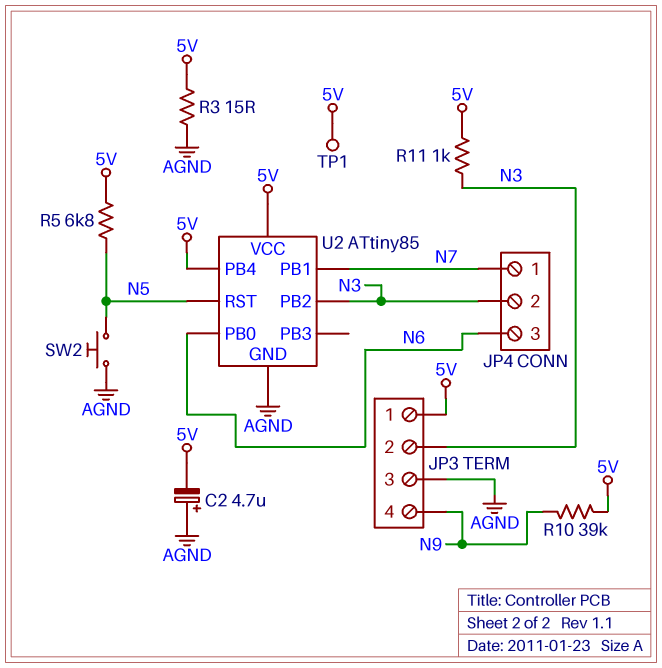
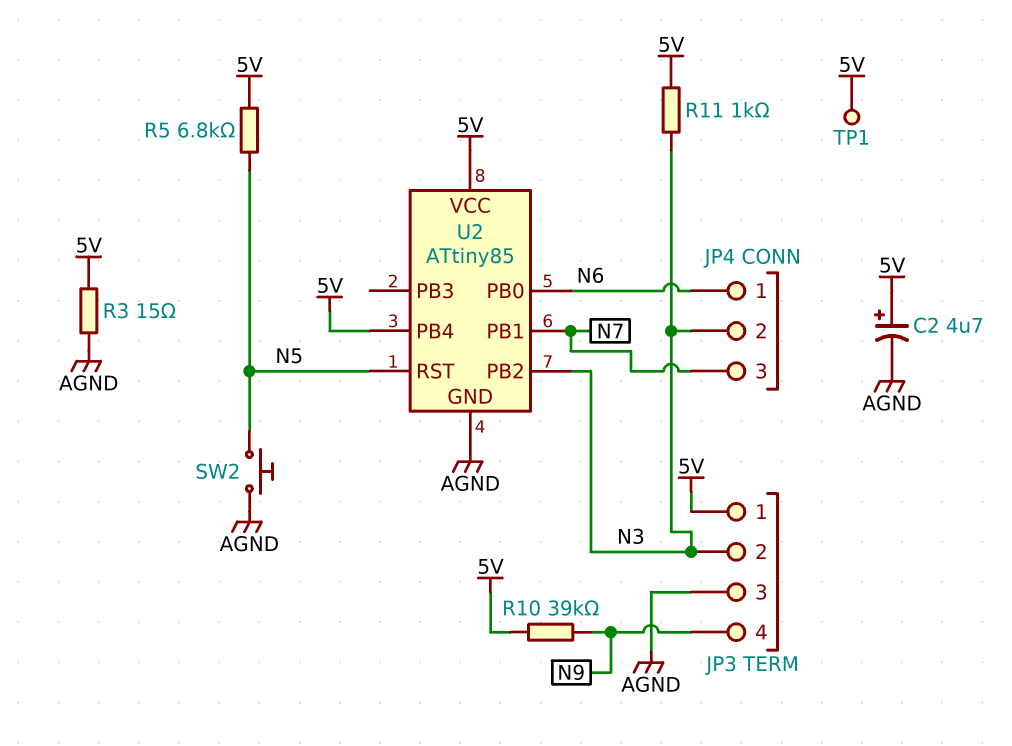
C2: 4.7uF (plus AGND, minus 5V) -> 4.7uF (plus 5V, minus AGND)
JP4 pin 1: N7 -> N6
JP4 pin 3: N6 -> N7

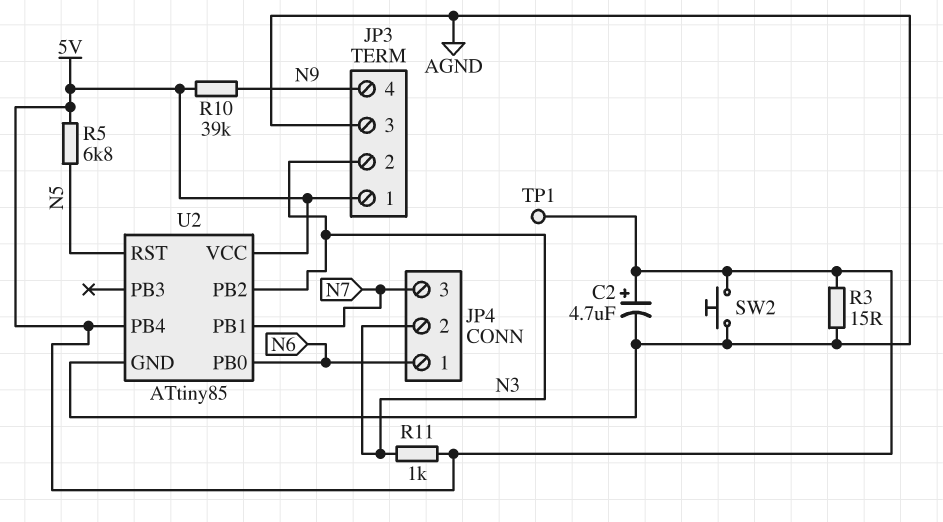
SW2: button (AGND, N5) -> button (5V, AGND)

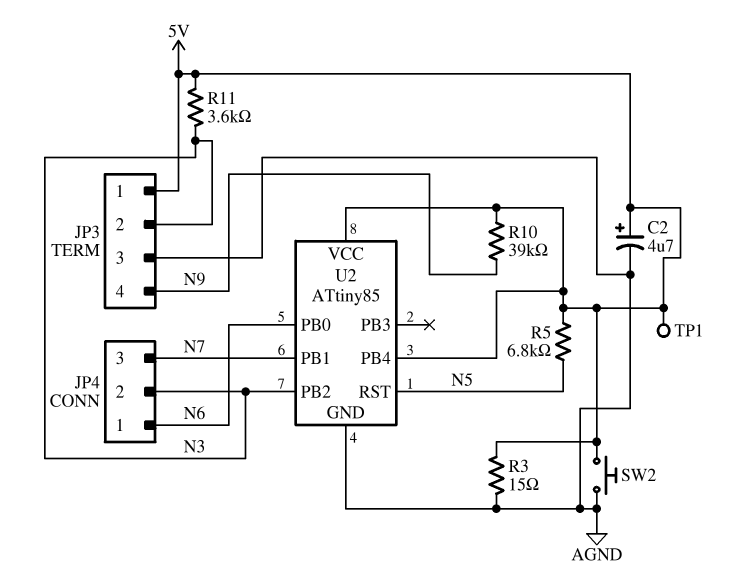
R11: 1k (5V, N3) -> 3.6k (5V, N3)

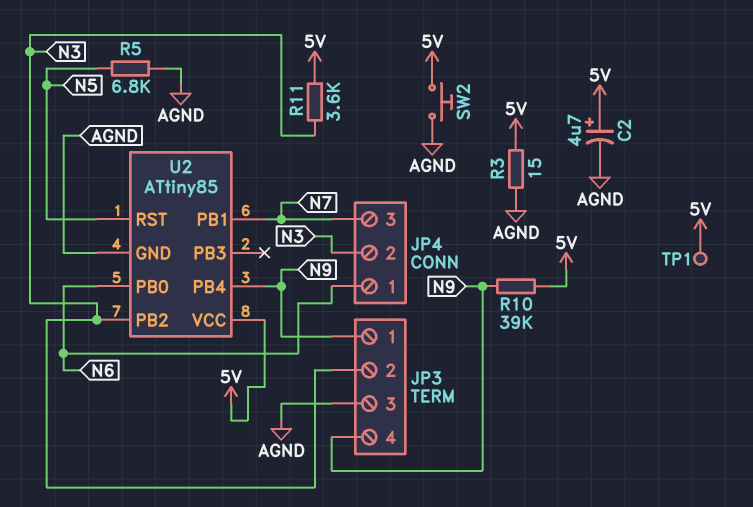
JP3 pin 1: 5V -> N9
R5: 6.8k (5V, N5) -> 6.8k (AGND, N5)
U2 pin PB4: 5V -> N9

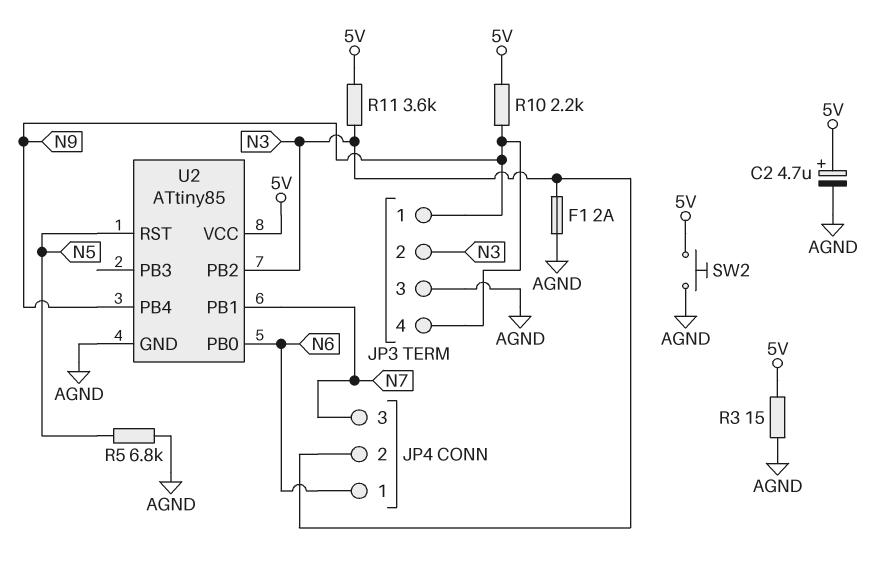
F1: none -> 2A (AGND, N3)
R10: 39k (5V, N9) -> 2.2k (5V, N9)
TP1: test point (5V) -> none

